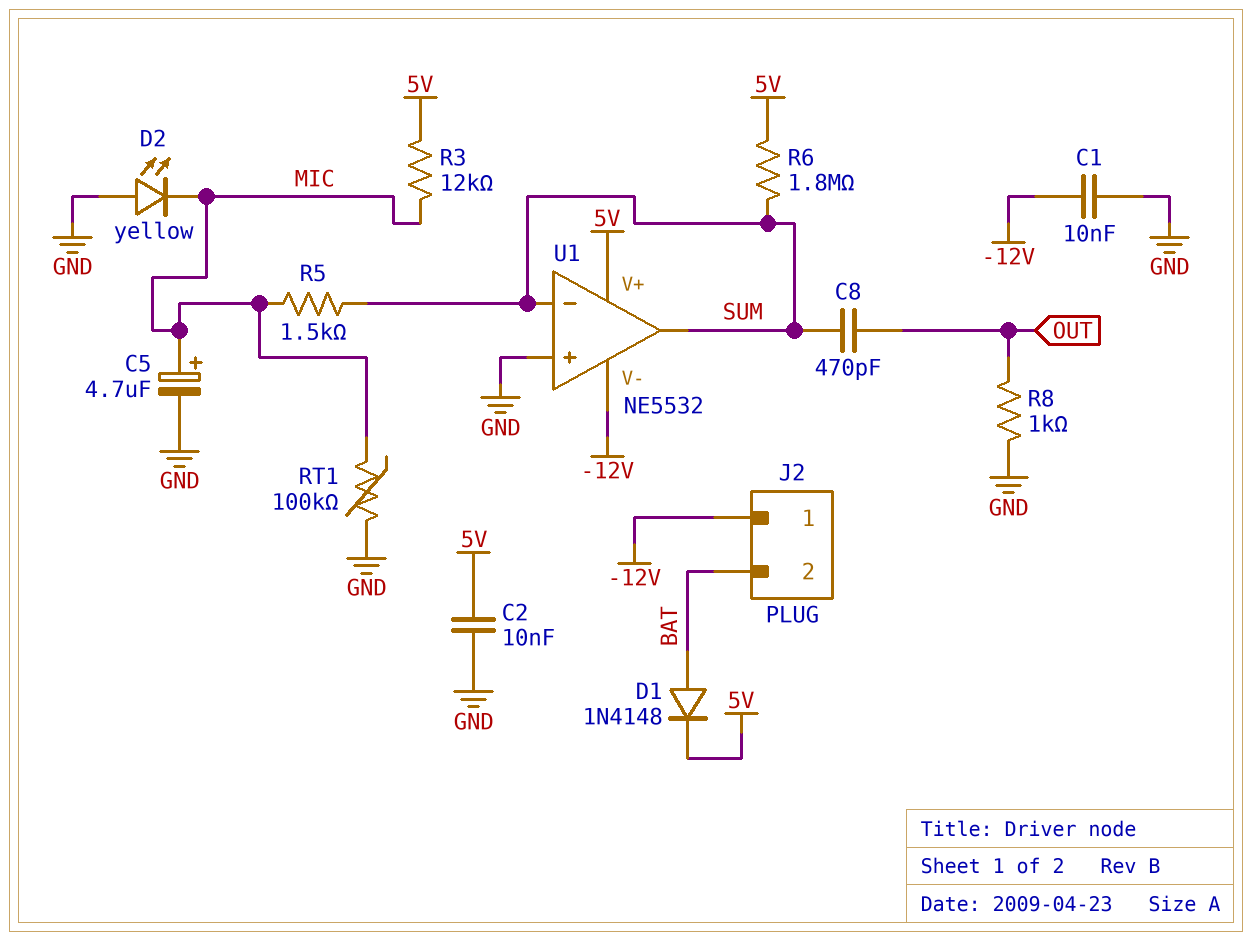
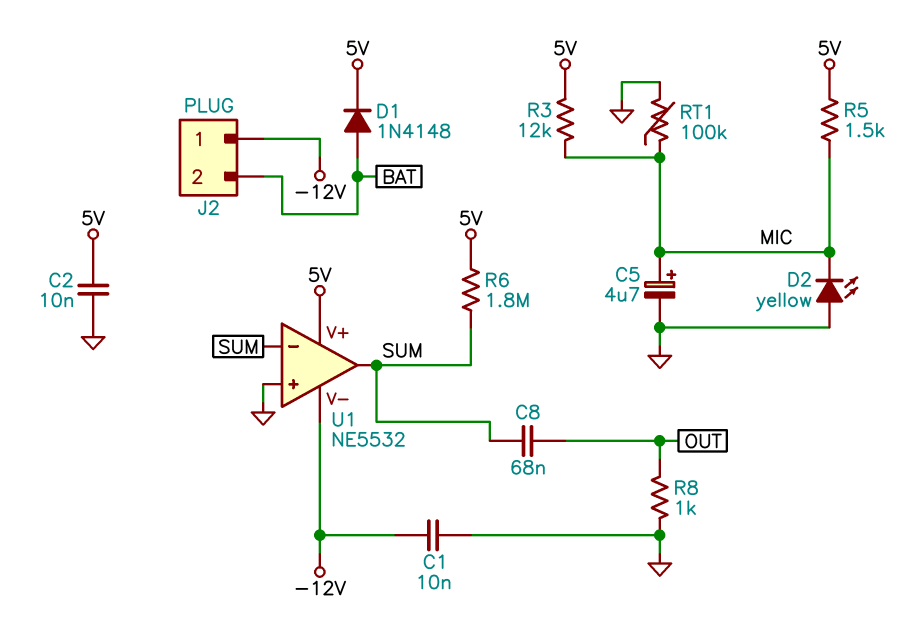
C8: 470pF (OUT, SUM) -> 68nF (OUT, SUM)
R5: 1.5k (MIC, SUM) -> 1.5k (5V, MIC)

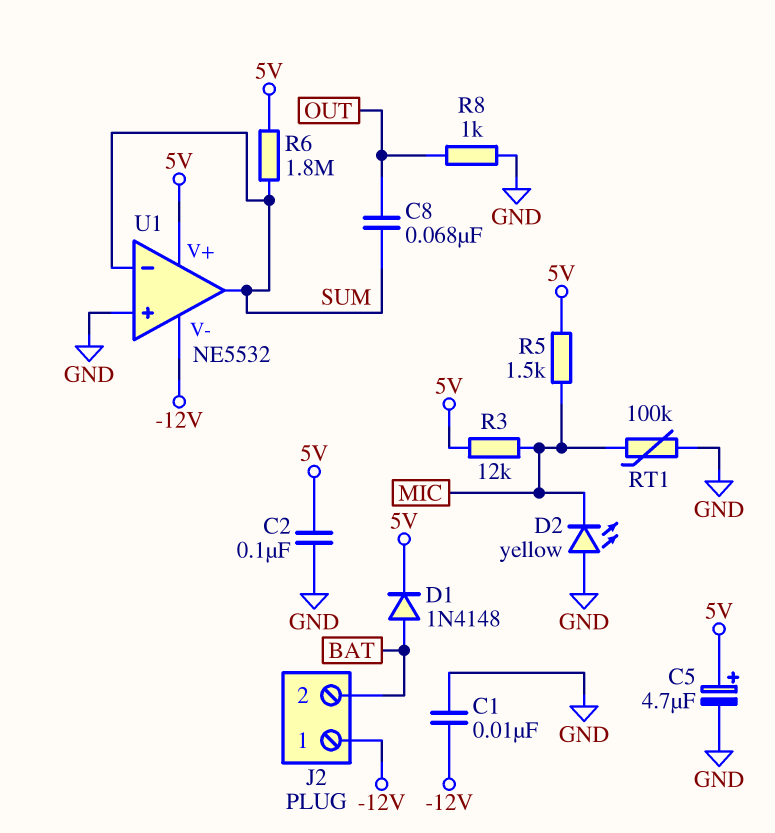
C2: 10nF (5V, GND) -> 100nF (5V, GND)
C5: 4.7uF (plus MIC, minus GND) -> 4.7uF (plus 5V, minus GND)

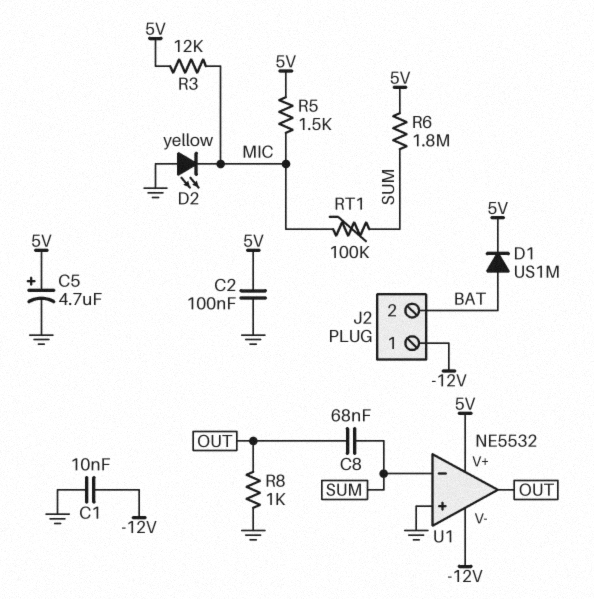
D1: diode 1N4148 (A BAT, K 5V) -> diode US1M (A BAT, K 5V)
RT1: 100k (GND, MIC) -> 100k (MIC, SUM)
U1 pin out: SUM -> OUT

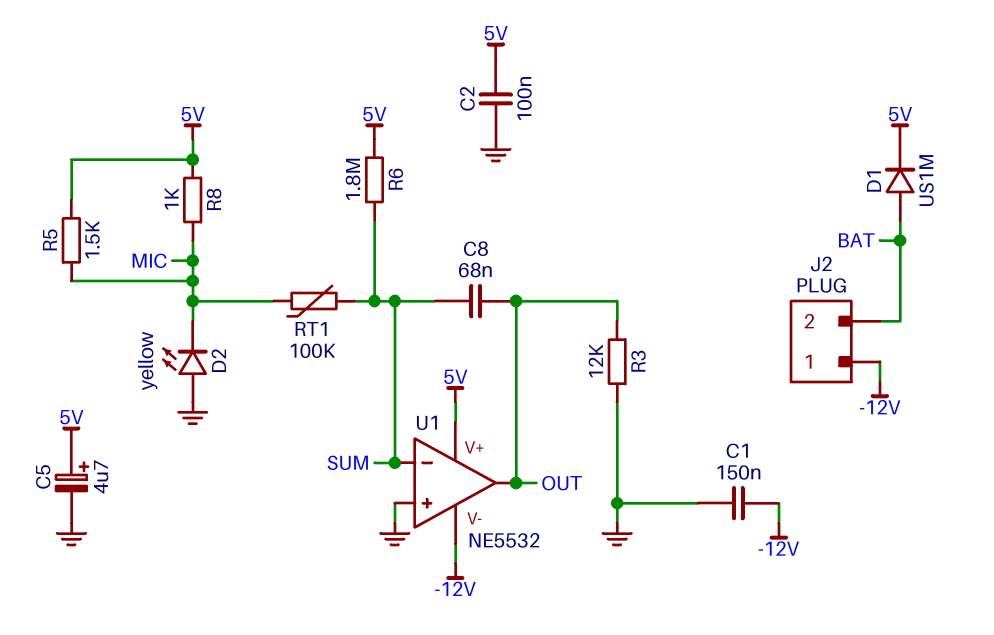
C1: 10nF (-12V, GND) -> 150nF (-12V, GND)
R3: 12k (5V, MIC) -> 12k (GND, OUT)
R8: 1k (GND, OUT) -> 1k (5V, MIC)

